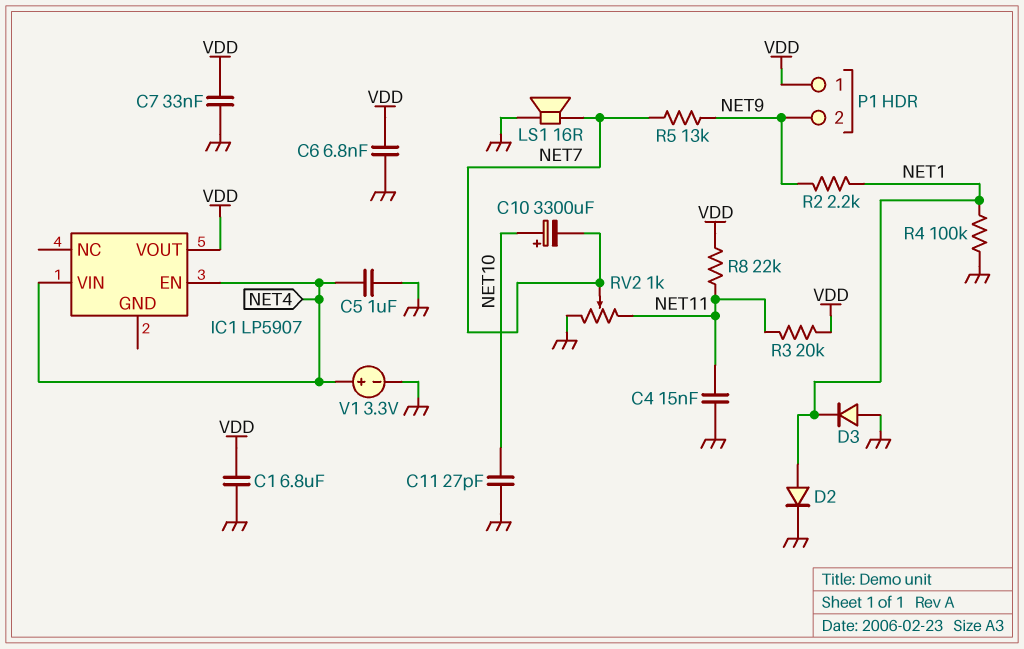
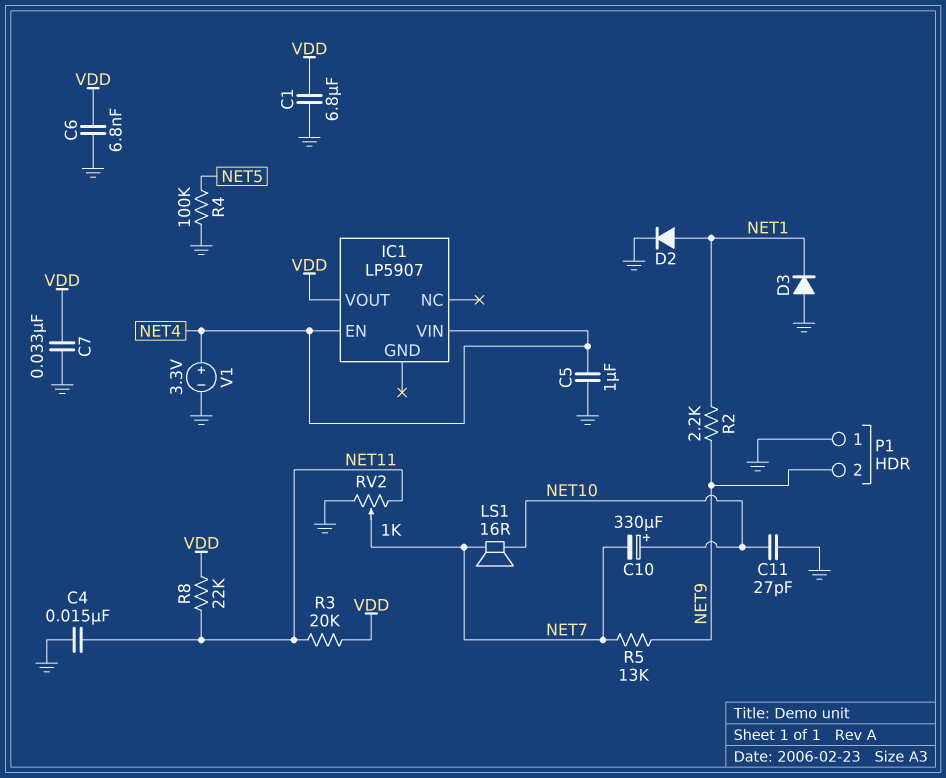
C10: 3300uF (plus NET10, minus NET7) -> 330uF (plus NET10, minus NET7)
LS1: speaker 16R (GND, NET7) -> speaker 16R (NET7, NET10)
P1 pin 1: VDD -> GND
R4: 100k (GND, NET1) -> 100k (GND, NET5)

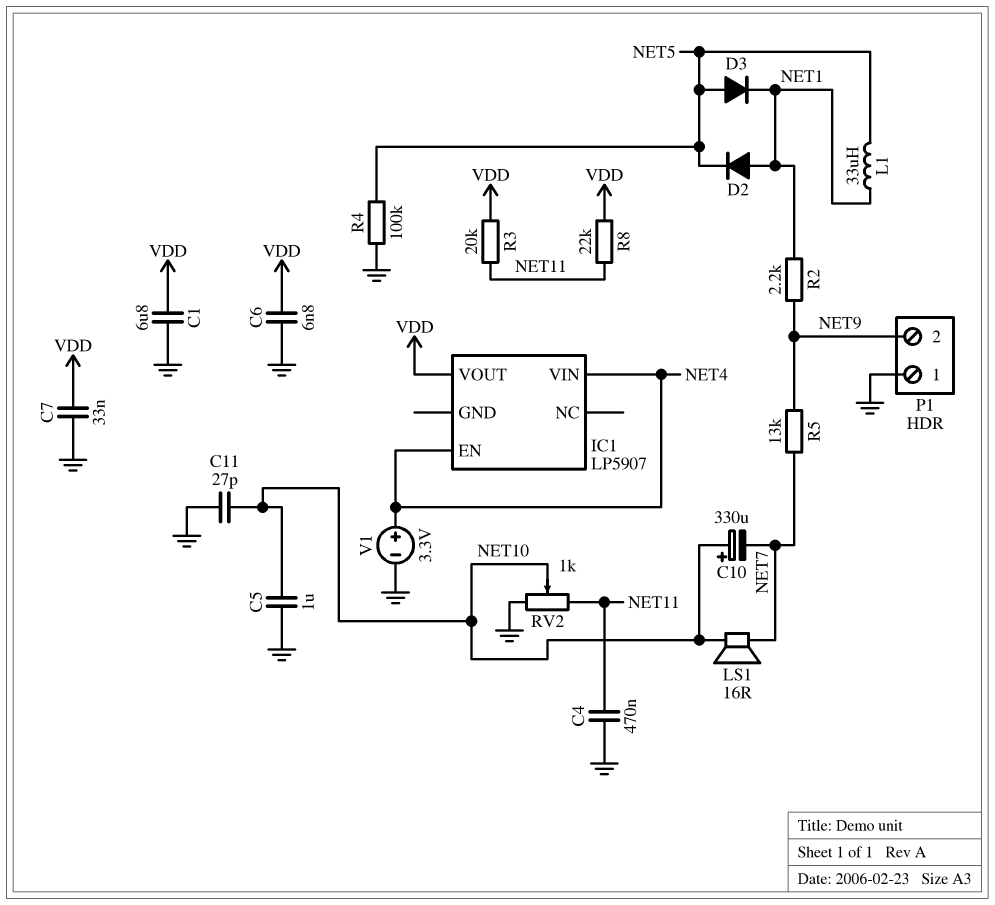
C4: 15nF (GND, NET11) -> 470nF (GND, NET11)
C5: 1uF (GND, NET4) -> 1uF (GND, NET10)
D2: diode (A NET1, K GND) -> diode (A NET1, K NET5)
D3: diode (A GND, K NET1) -> diode (A NET5, K NET1)
L1: none -> 33uH (NET1, NET5)
RV2: 1k (GND, NET11, wiper NET7) -> 1k (GND, NET11, wiper NET10)

